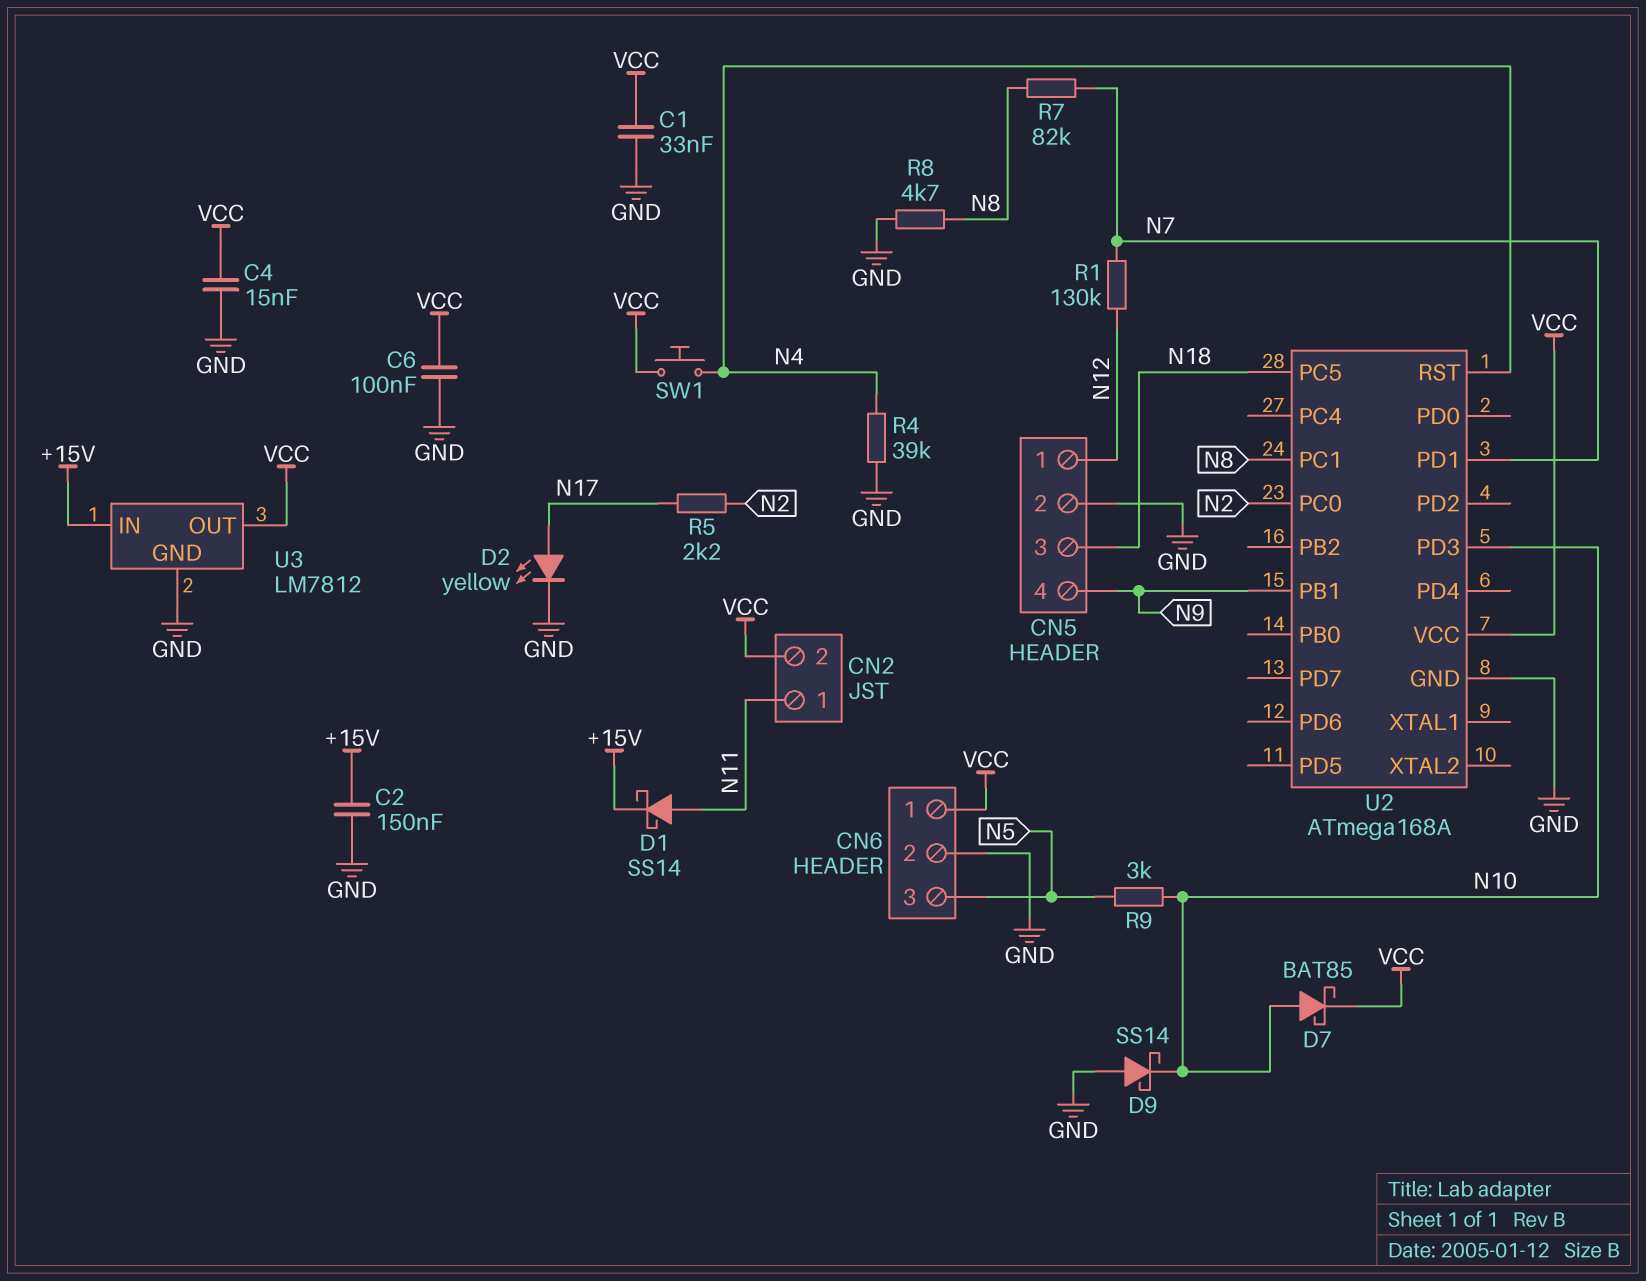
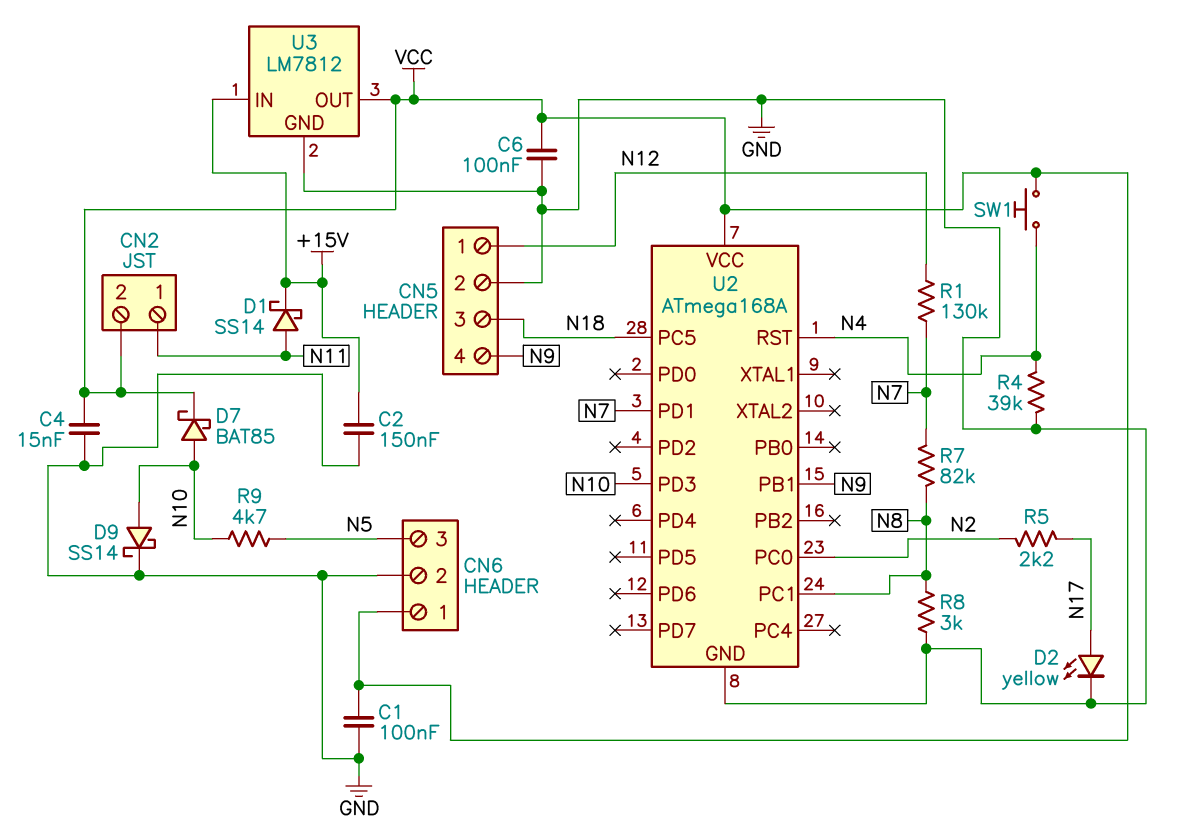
C1: 33nF (GND, VCC) -> 100nF (GND, VCC)
D9: schottky SS14 (A GND, K N10) -> schottky SS14 (A N10, K GND)
R8: 4.7k (GND, N8) -> 3k (GND, N8)
R9: 3k (N5, N10) -> 4.7k (N5, N10)

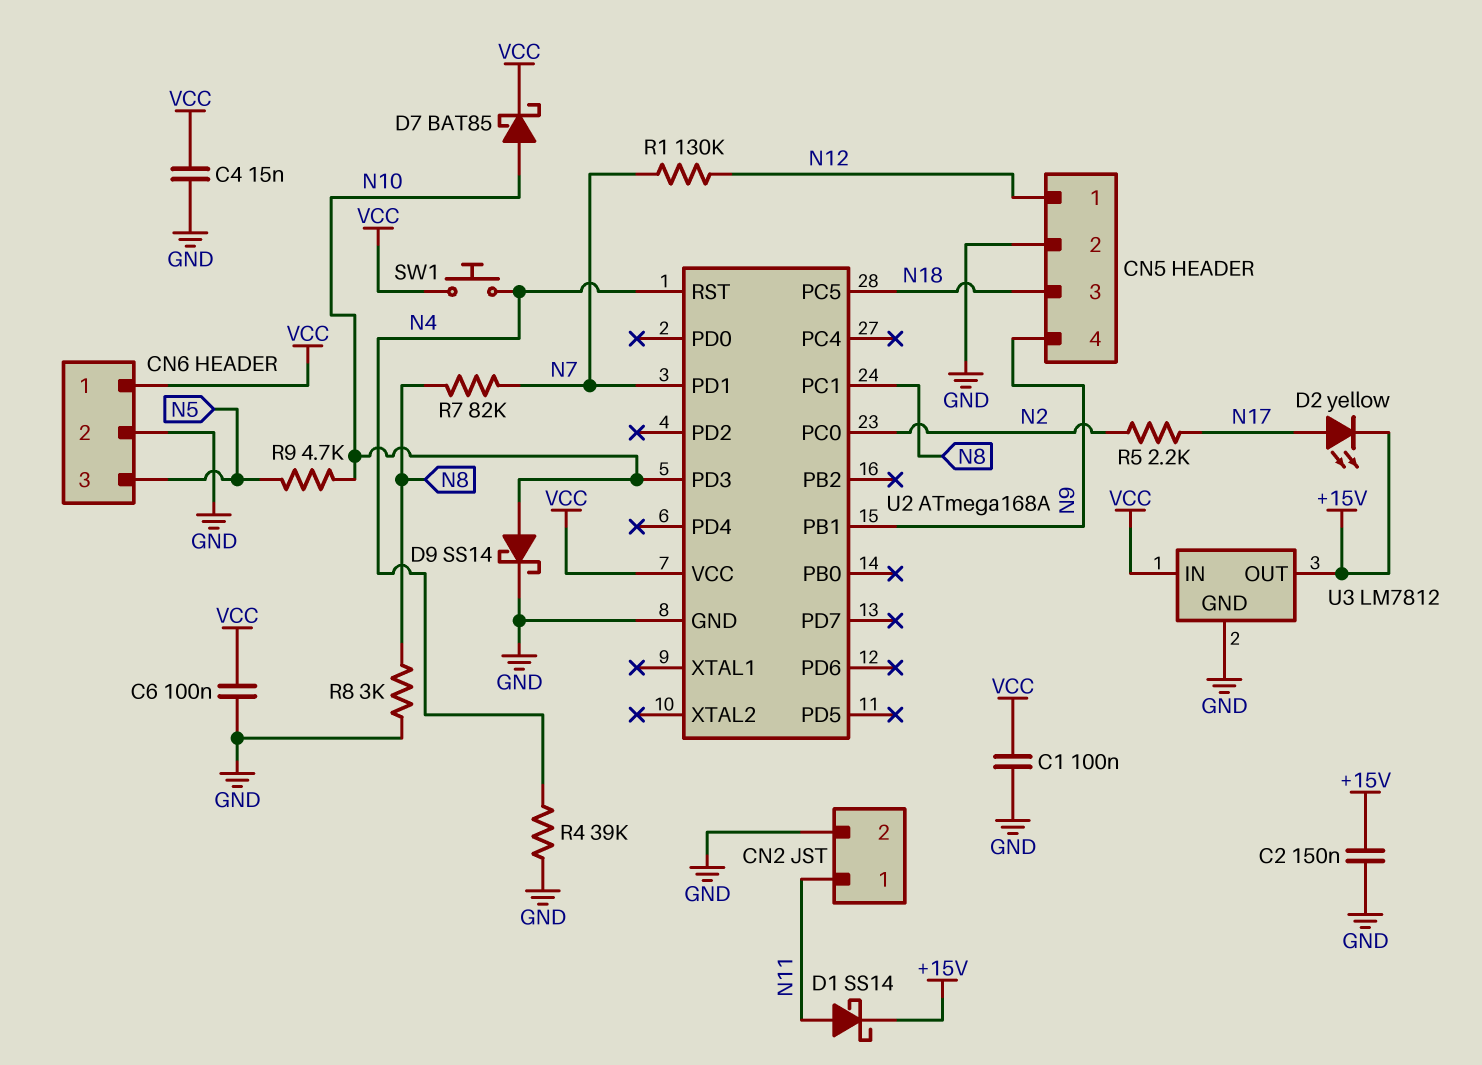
CN2 pin 2: VCC -> GND
D2: LED yellow (A N17, K GND) -> LED yellow (A N17, K +15V)
U3 pin IN: +15V -> VCC
U3 pin OUT: VCC -> +15V

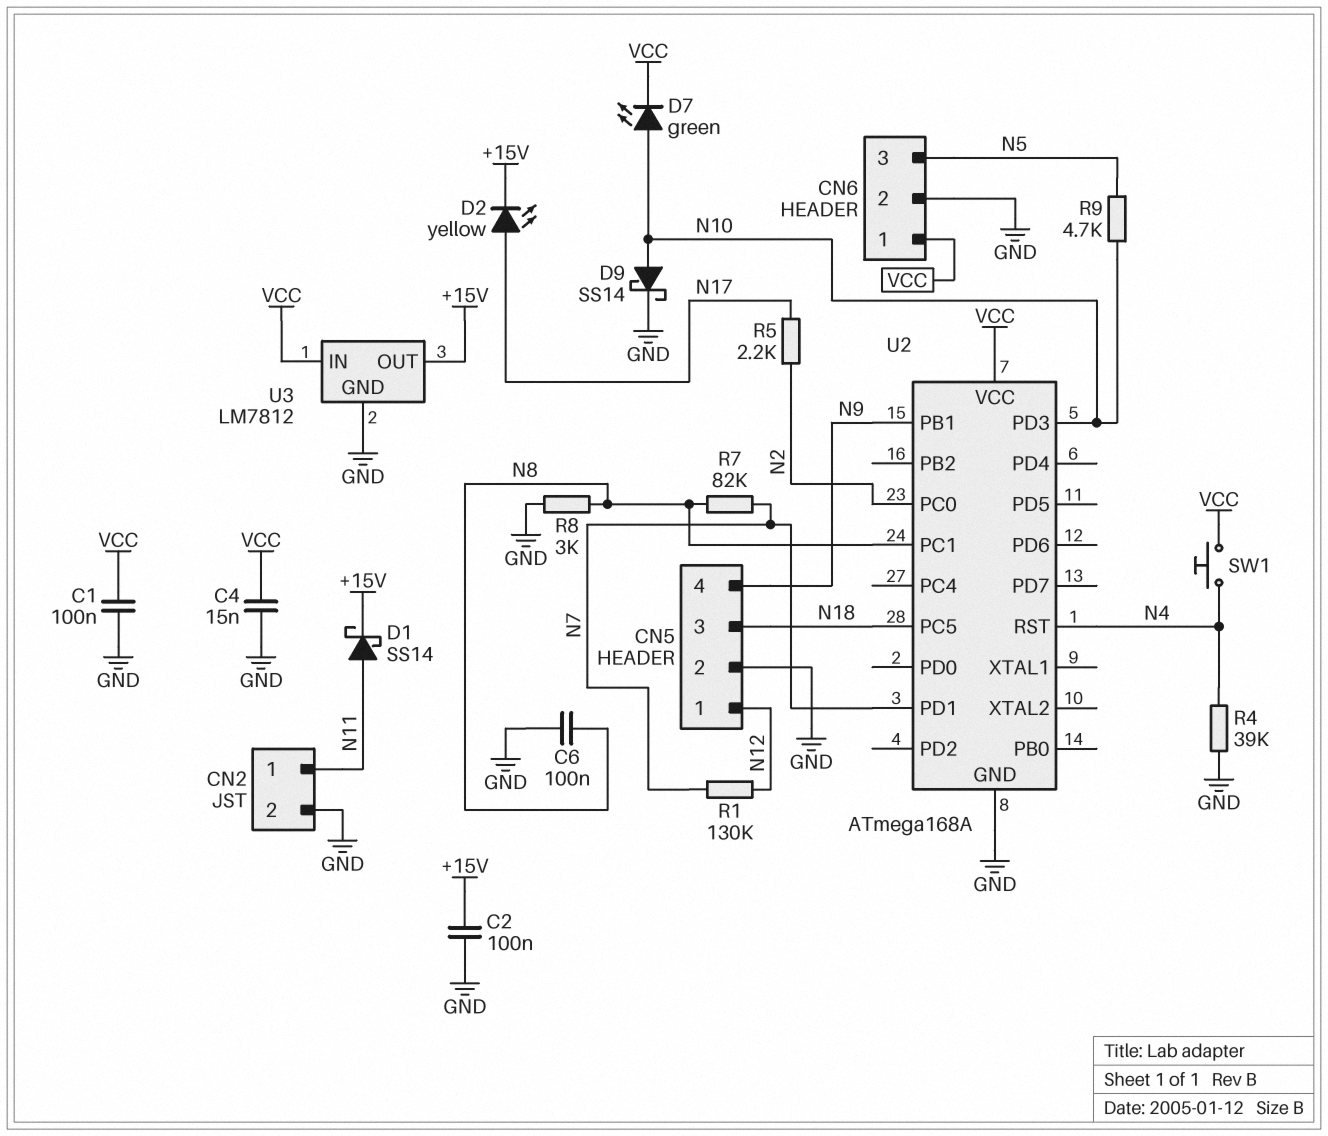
C2: 150nF (+15V, GND) -> 100nF (+15V, GND)
C6: 100nF (GND, VCC) -> 100nF (GND, N8)
D7: schottky BAT85 (A N10, K VCC) -> LED green (A N10, K VCC)

